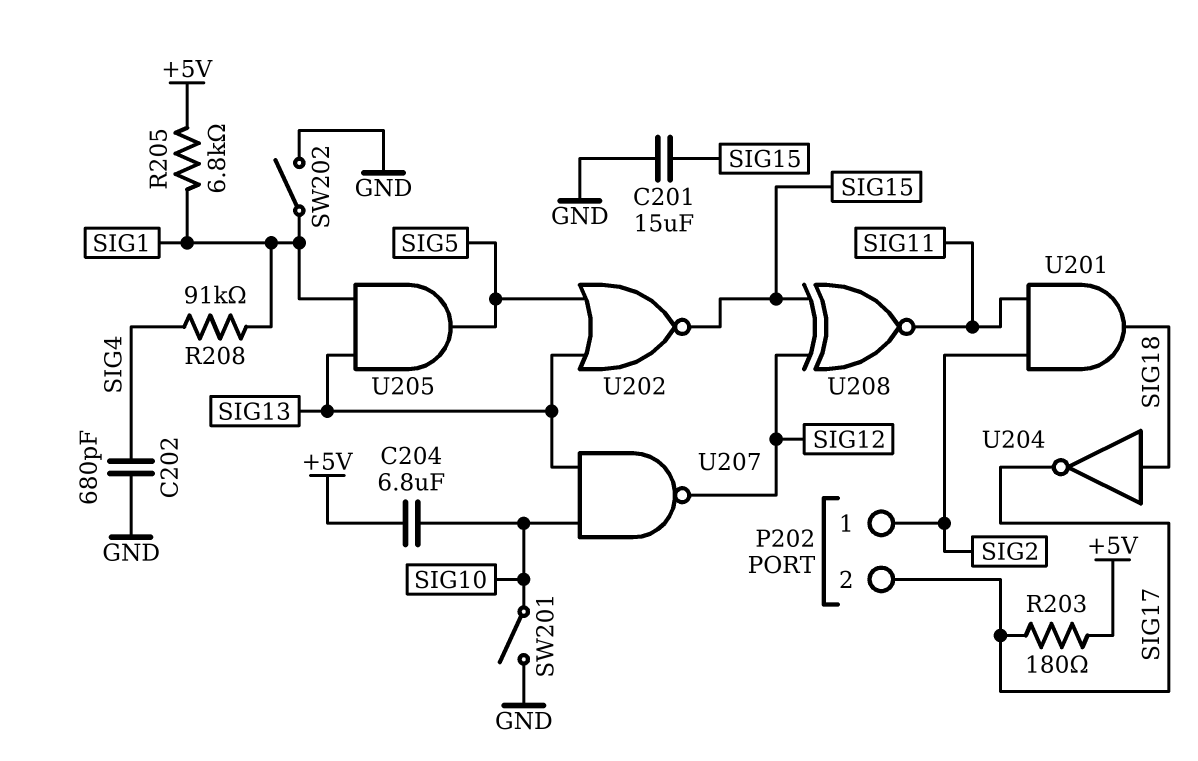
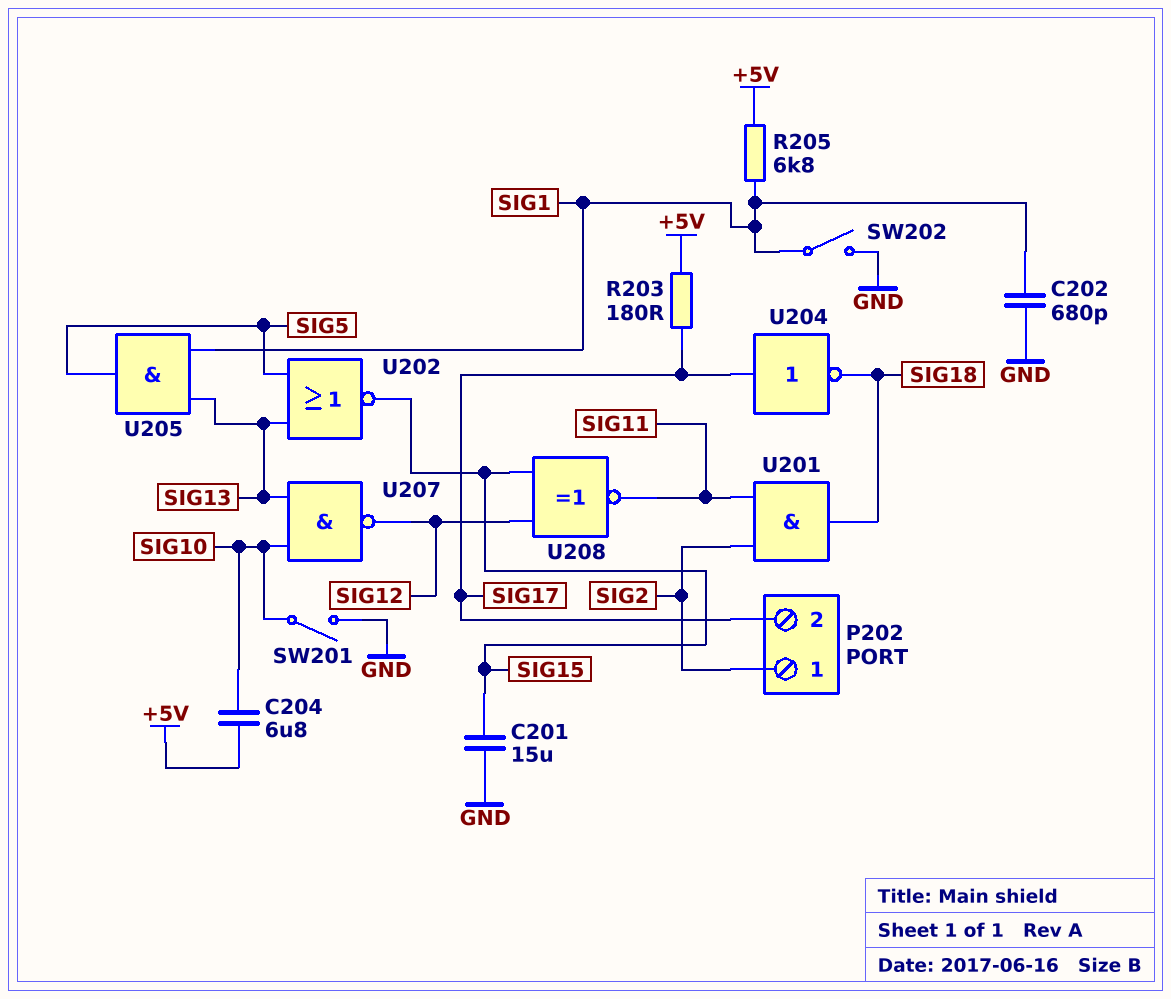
C202: 680pF (GND, SIG4) -> 680pF (GND, SIG1)
R208: 91k (SIG1, SIG4) -> none
U204: NOT (in SIG18, out SIG17) -> NOT (in SIG17, out SIG18)

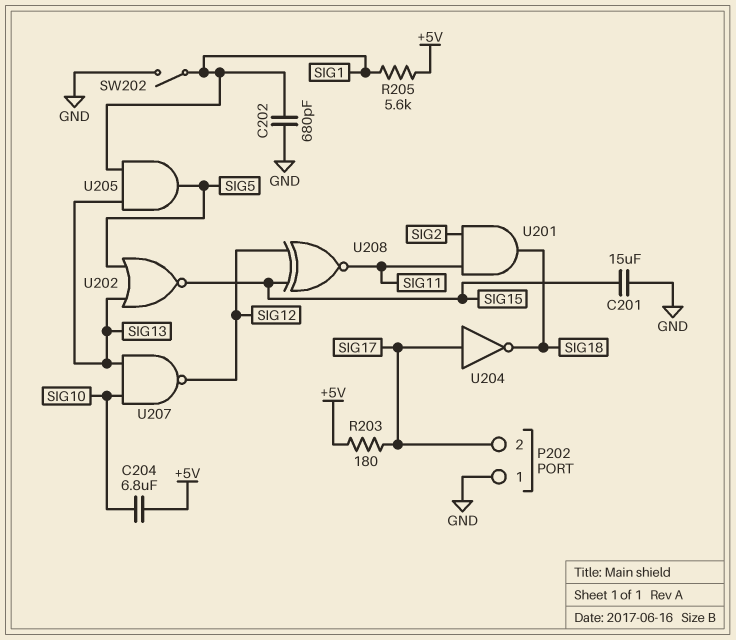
P202 pin 1: SIG2 -> GND
R205: 6.8k (+5V, SIG1) -> 5.6k (+5V, SIG1)
SW201: switch (GND, SIG10) -> none

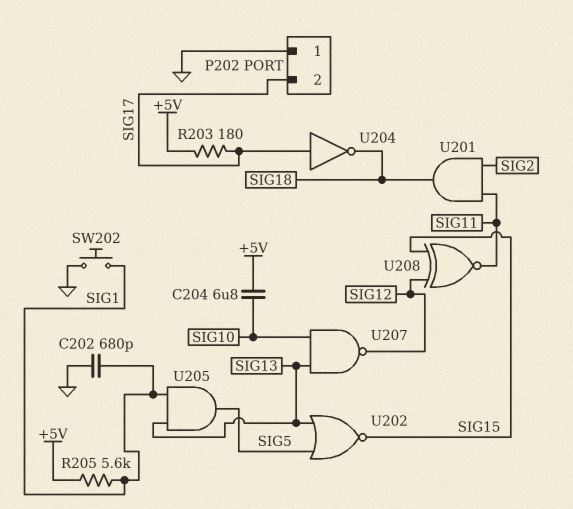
C201: 15uF (GND, SIG15) -> none
SW202: switch (GND, SIG1) -> button (GND, SIG1)

